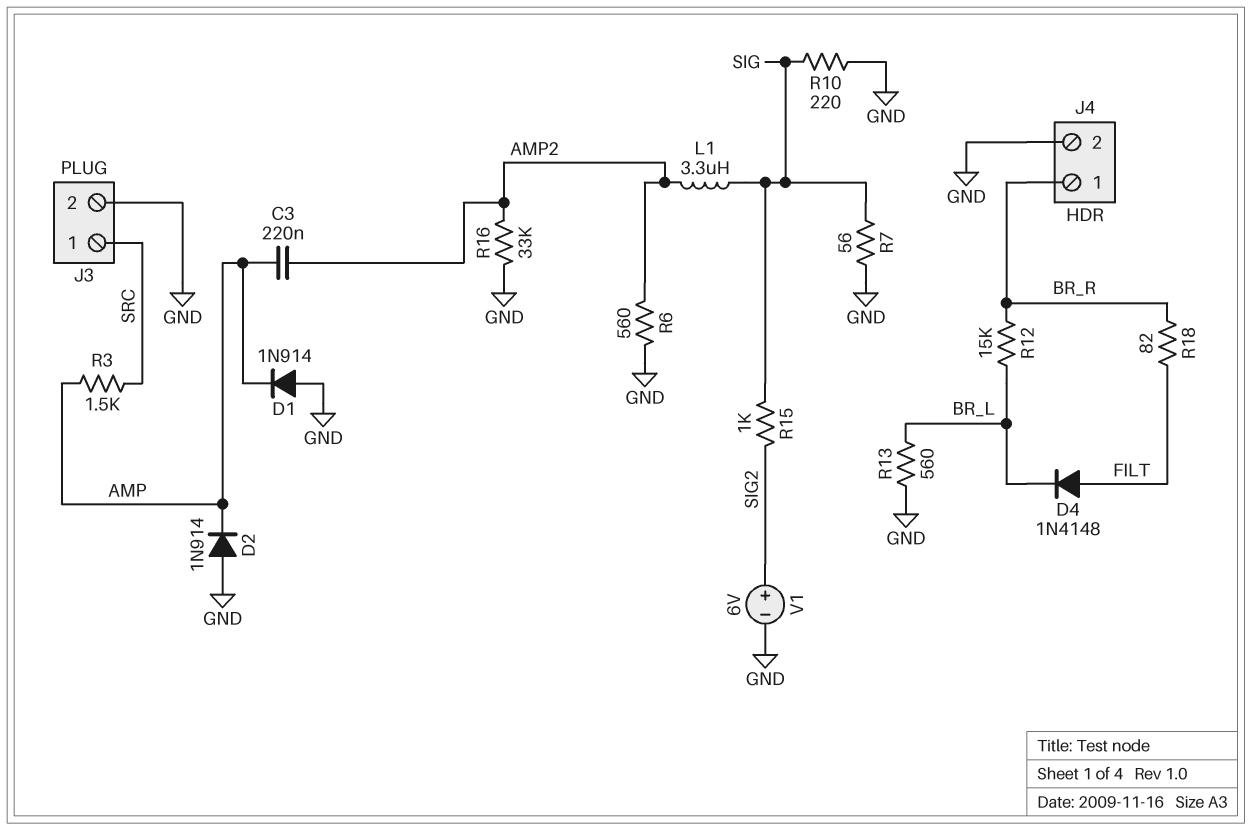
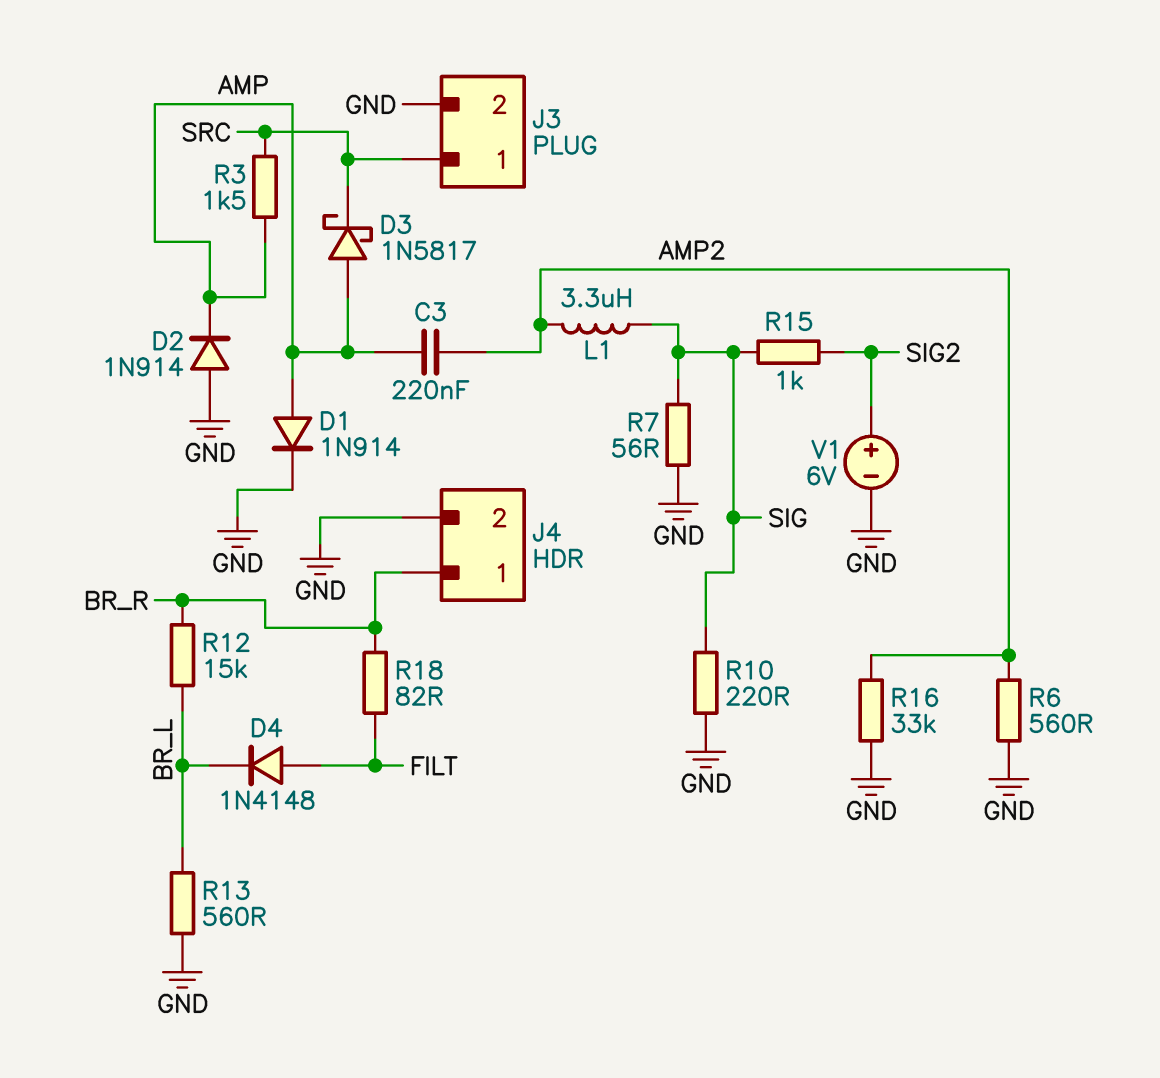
D1: diode 1N914 (A GND, K AMP) -> diode 1N914 (A AMP, K GND)
D3: none -> schottky 1N5817 (A AMP, K SRC)

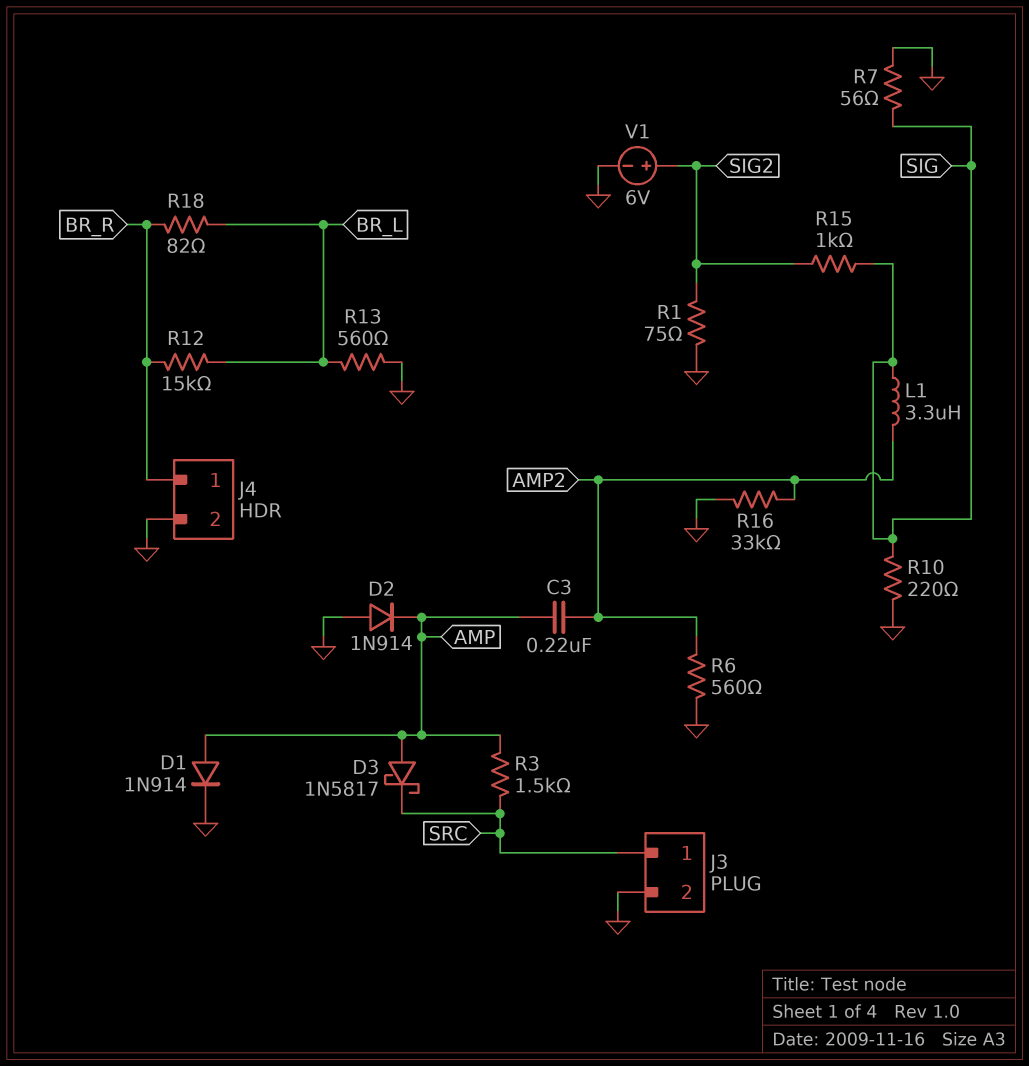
D4: diode 1N4148 (A FILT, K BR_L) -> none
R1: none -> 75 (GND, SIG2)
R18: 82 (BR_R, FILT) -> 82 (BR_L, BR_R)

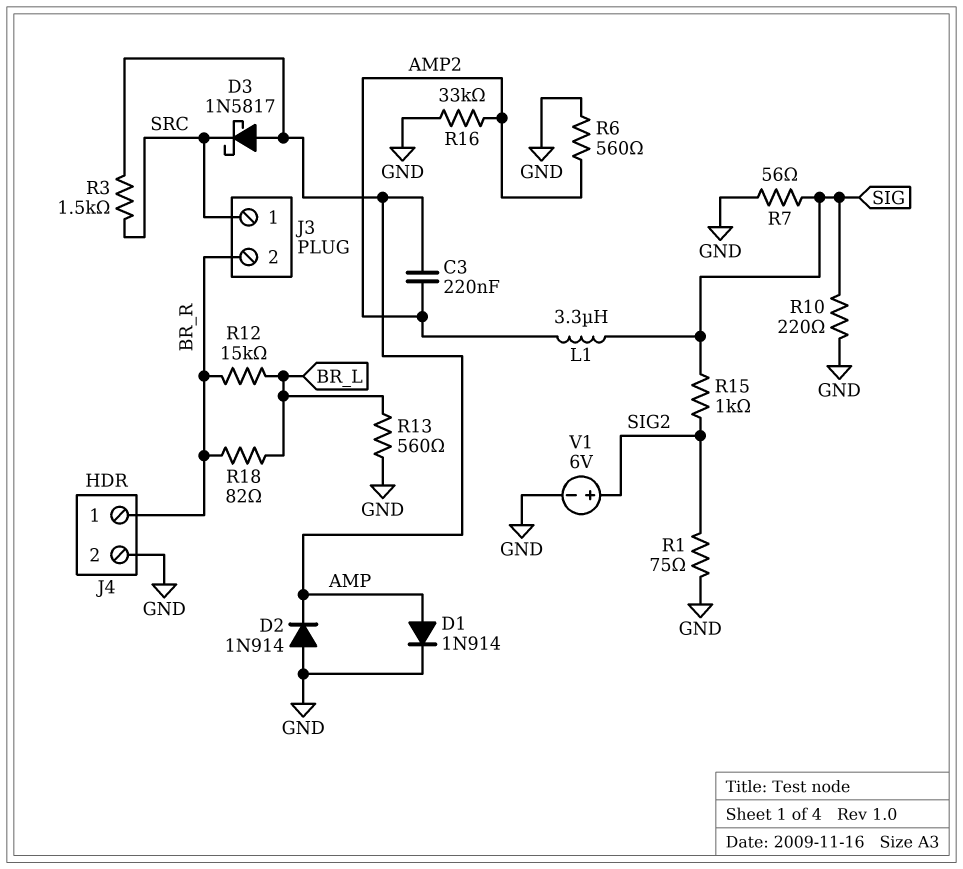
J3 pin 2: GND -> BR_R

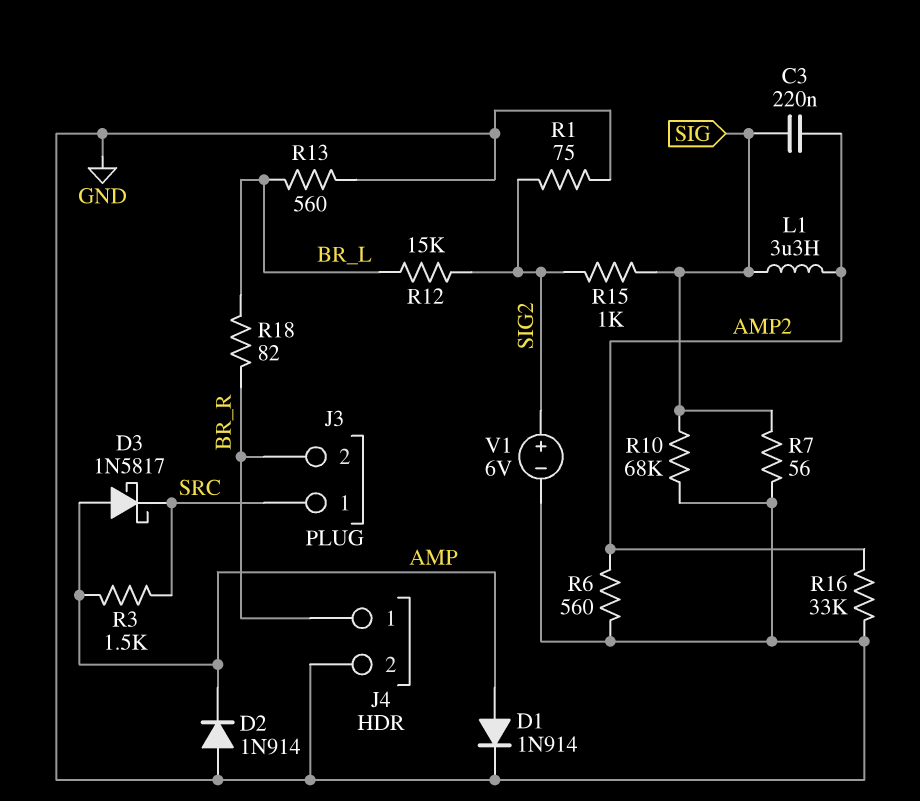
C3: 220nF (AMP, AMP2) -> 220nF (AMP2, SIG)
R10: 220 (GND, SIG) -> 68k (GND, SIG)
R12: 15k (BR_L, BR_R) -> 15k (BR_L, SIG2)

